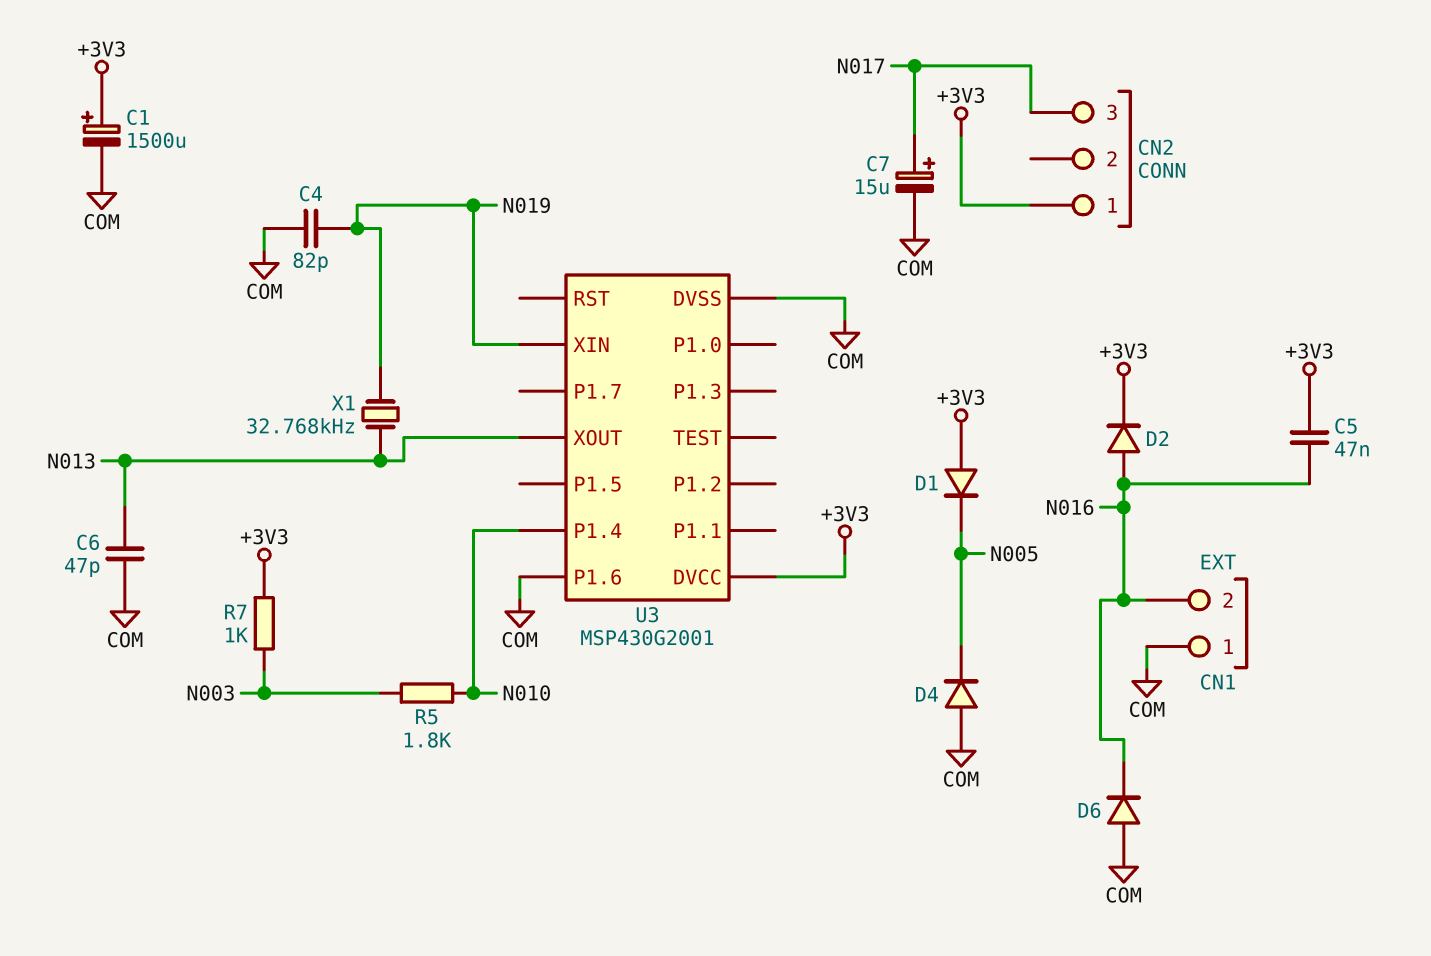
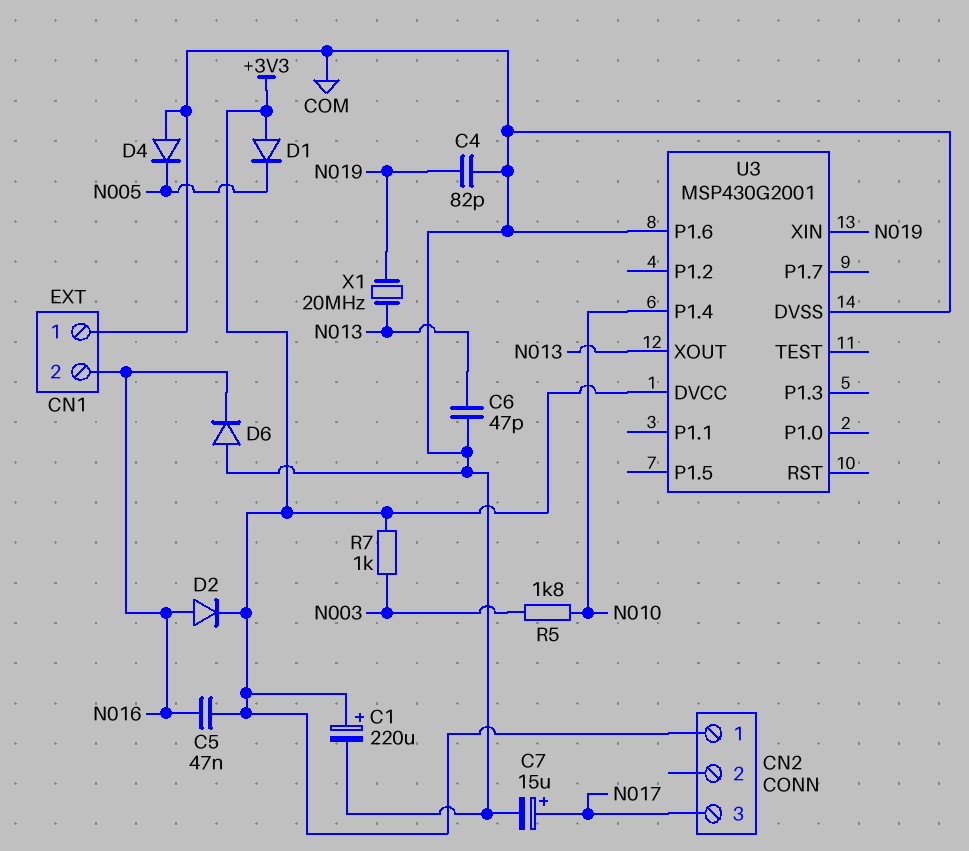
C1: 1500uF (plus +3V3, minus COM) -> 220uF (plus +3V3, minus COM)
X1: 32.768kHz (N013, N019) -> 20MHz (N013, N019)

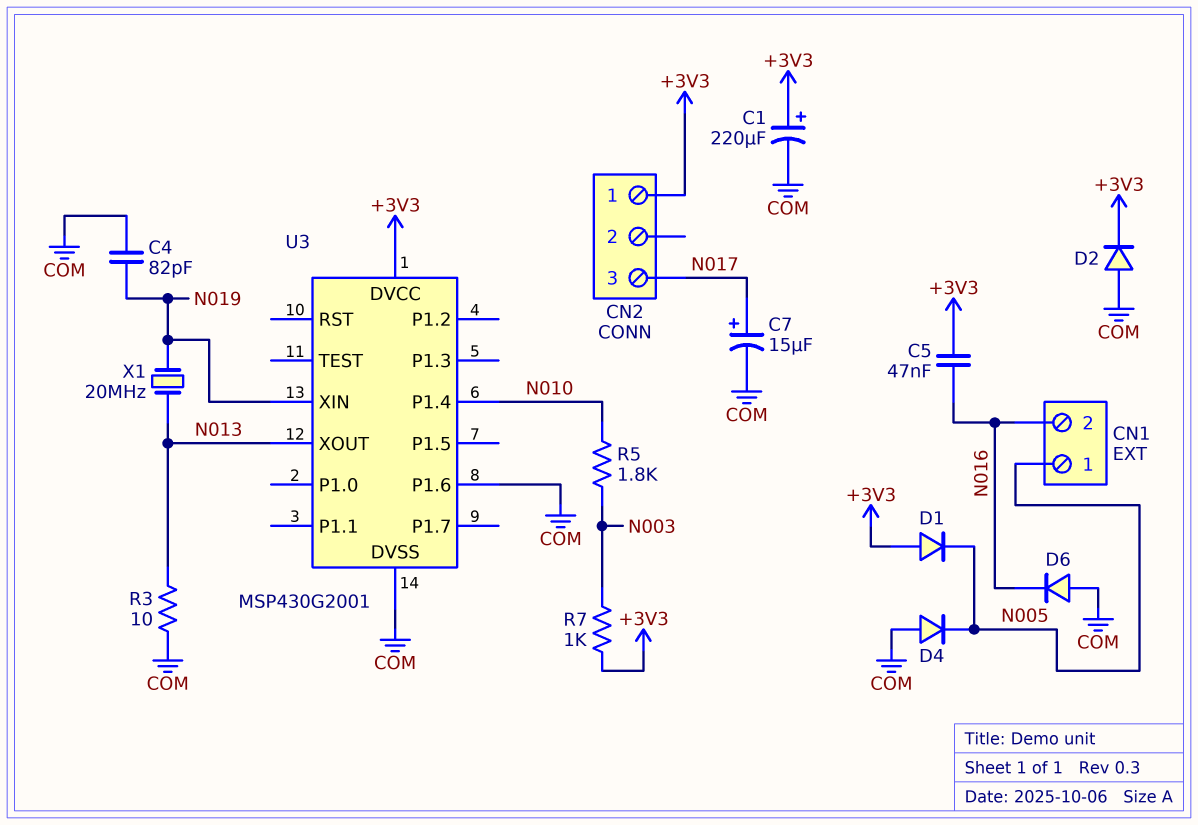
C6: 47pF (COM, N013) -> none
CN1 pin 1: COM -> N005
D2: diode (A N016, K +3V3) -> diode (A COM, K +3V3)
R3: none -> 10 (COM, N013)

